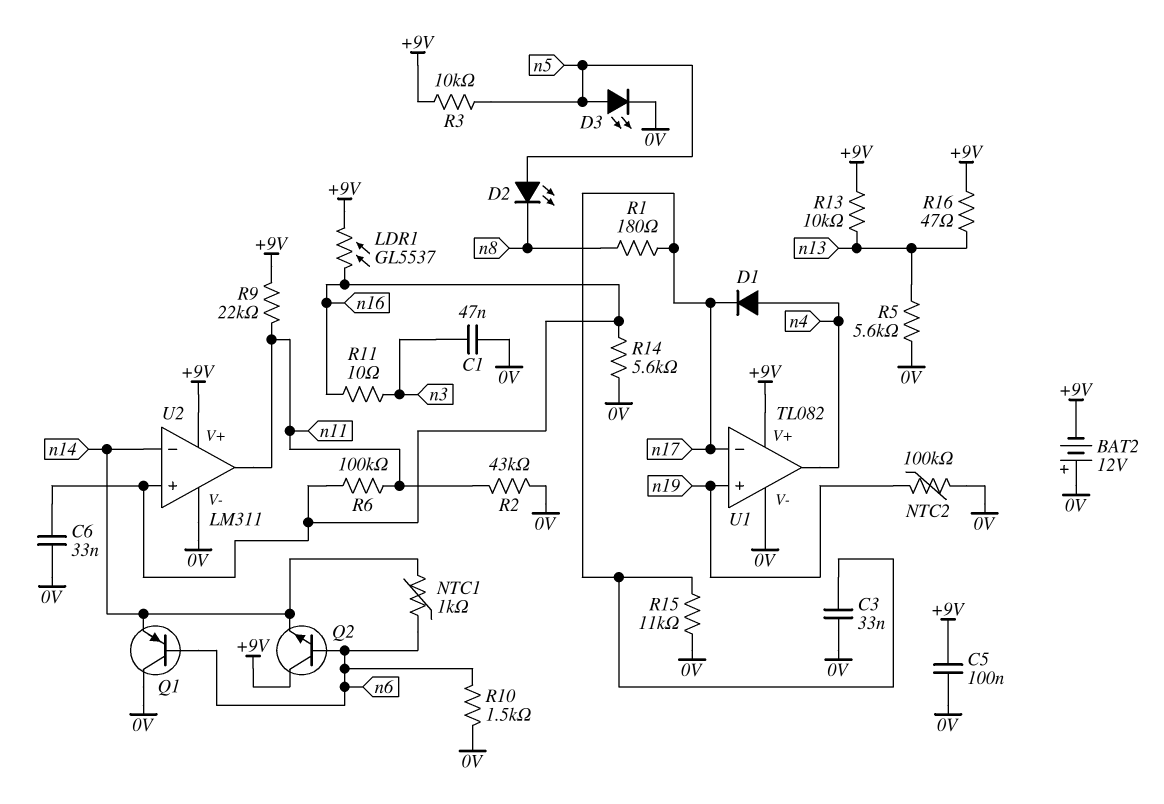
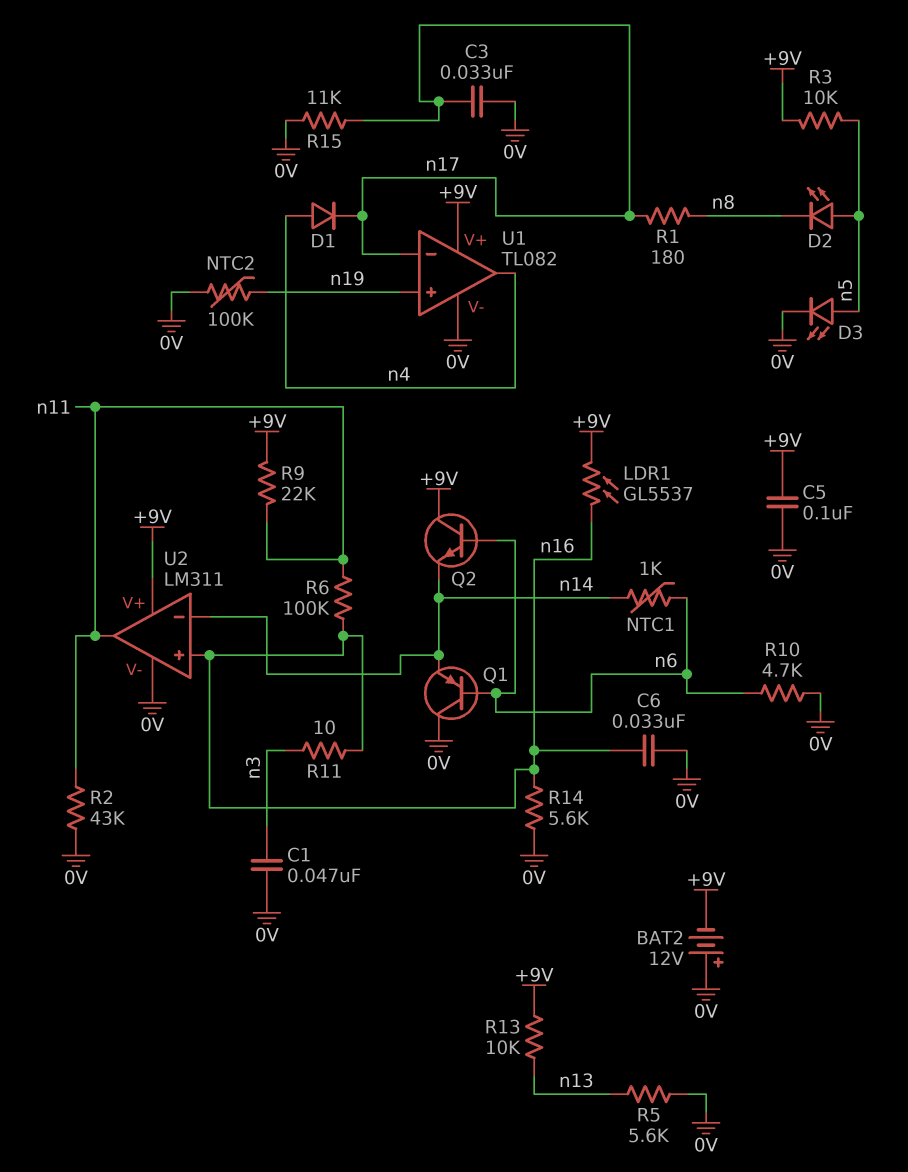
R10: 1.5k (0V, n6) -> 4.7k (0V, n6)
R16: 47 (+9V, n13) -> none

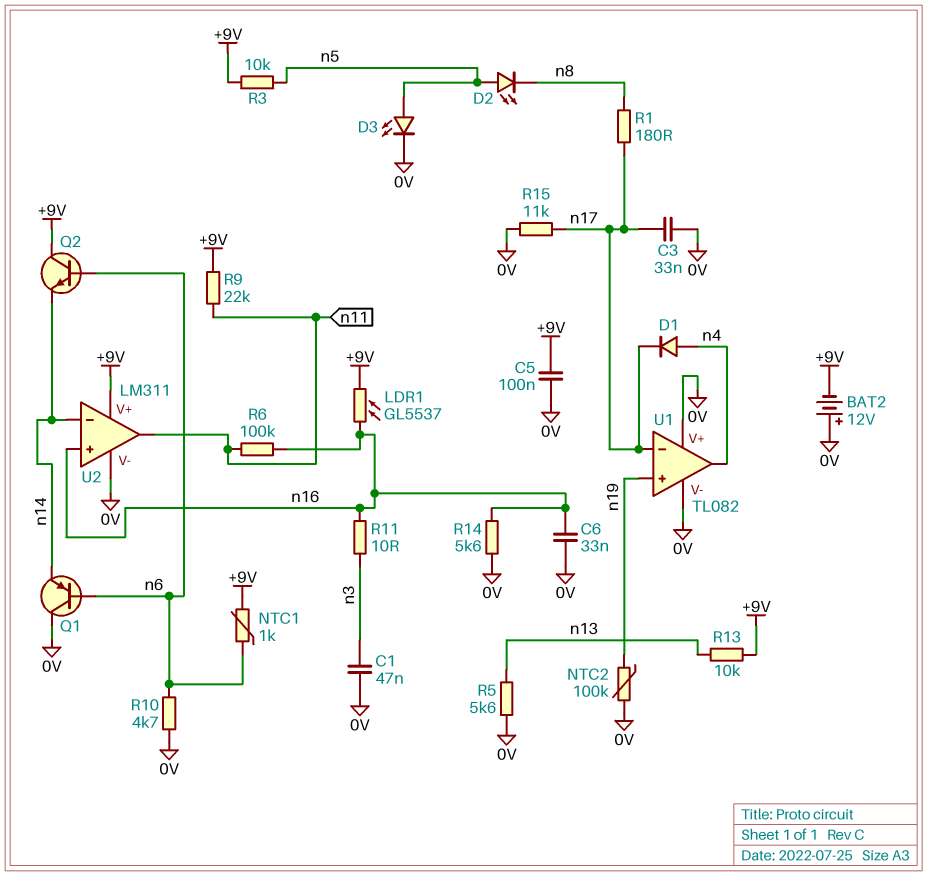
NTC1: 1k (n6, n14) -> 1k (+9V, n6)
R2: 43k (0V, n11) -> none
U1 pin V+: +9V -> 0V

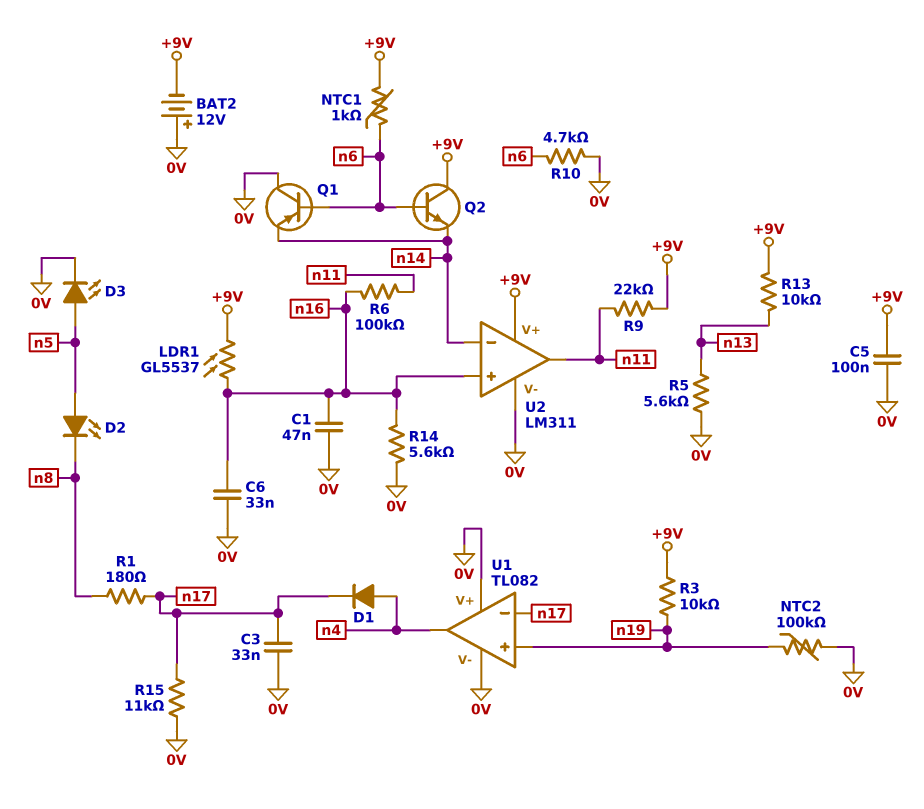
C1: 47nF (0V, n3) -> 47nF (0V, n16)
R3: 10k (+9V, n5) -> 10k (+9V, n19)
R11: 10 (n3, n16) -> none

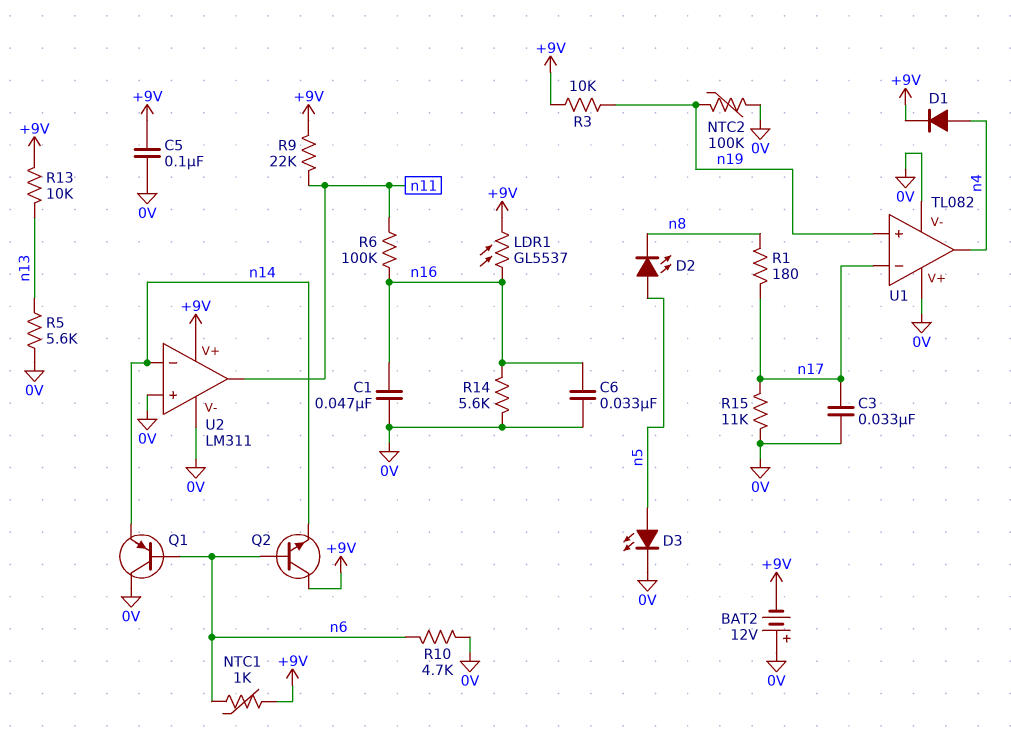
D1: diode (A n4, K n17) -> diode (A n4, K +9V)
U2 pin in+: n16 -> 0V

